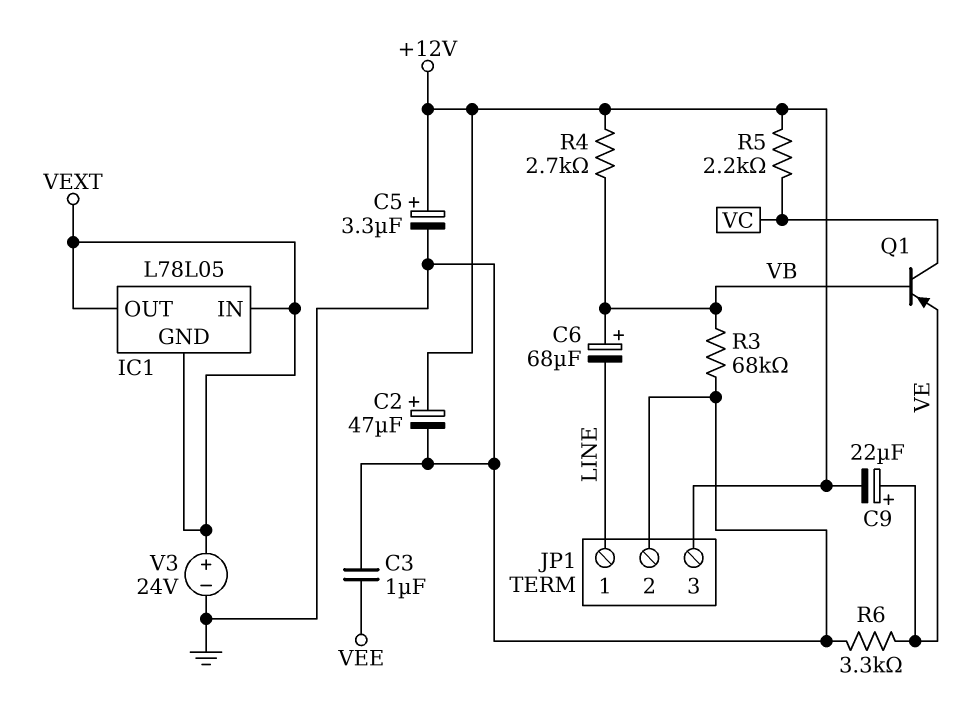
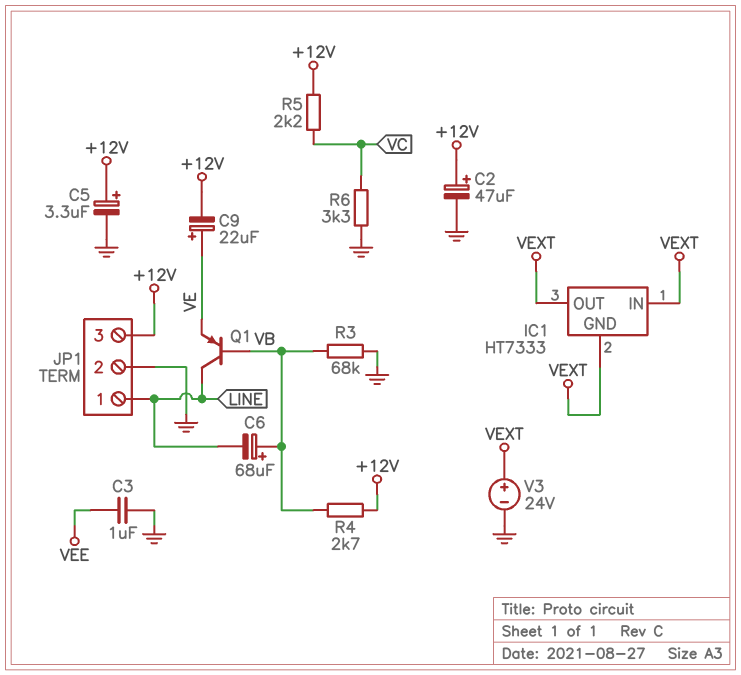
IC1: L78L05 -> HT7333
Q1: PNP (B VB, C VC, E VE) -> PNP (B VB, C LINE, E VE)
R6: 3.3k (GND, VE) -> 3.3k (GND, VC)

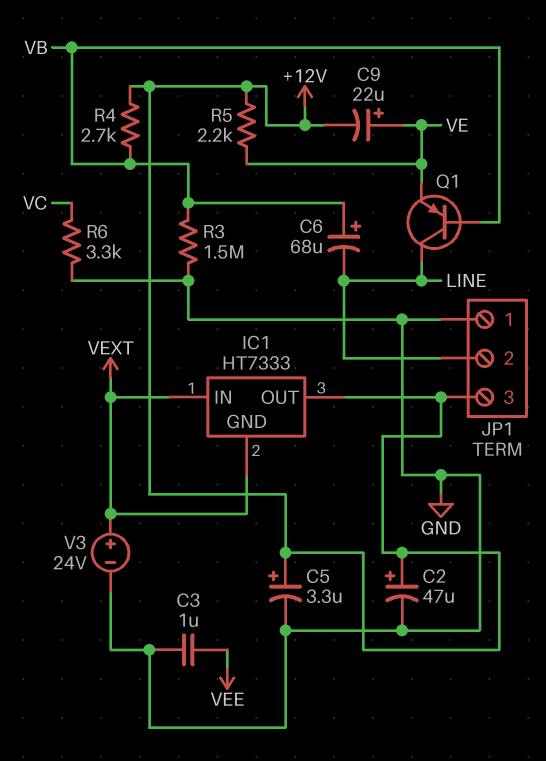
IC1 pin OUT: VEXT -> +12V
JP1 pin 1: LINE -> GND
JP1 pin 2: GND -> LINE
R3: 68k (GND, VB) -> 1.5M (GND, VB)
R5: 2.2k (+12V, VC) -> 2.2k (+12V, VE)

